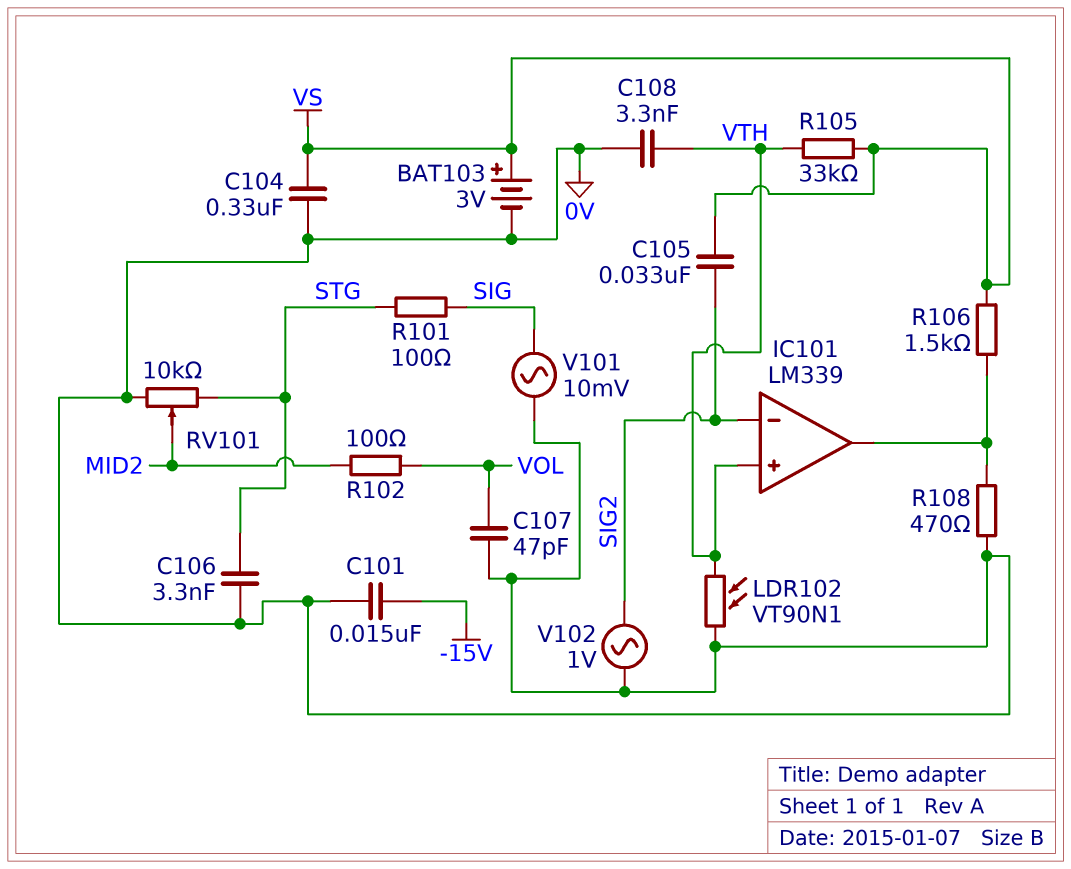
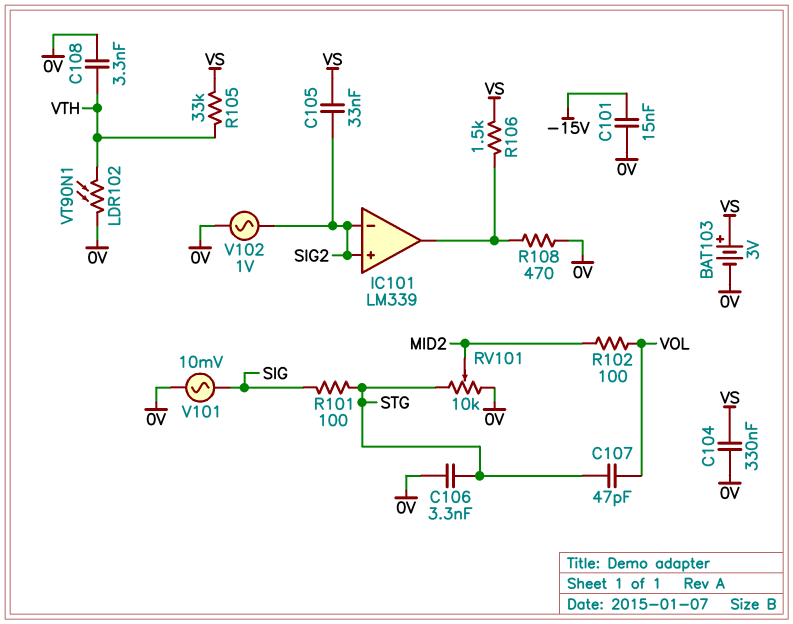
C107: 47pF (0V, VOL) -> 47pF (STG, VOL)
IC101 pin in+: VTH -> SIG2

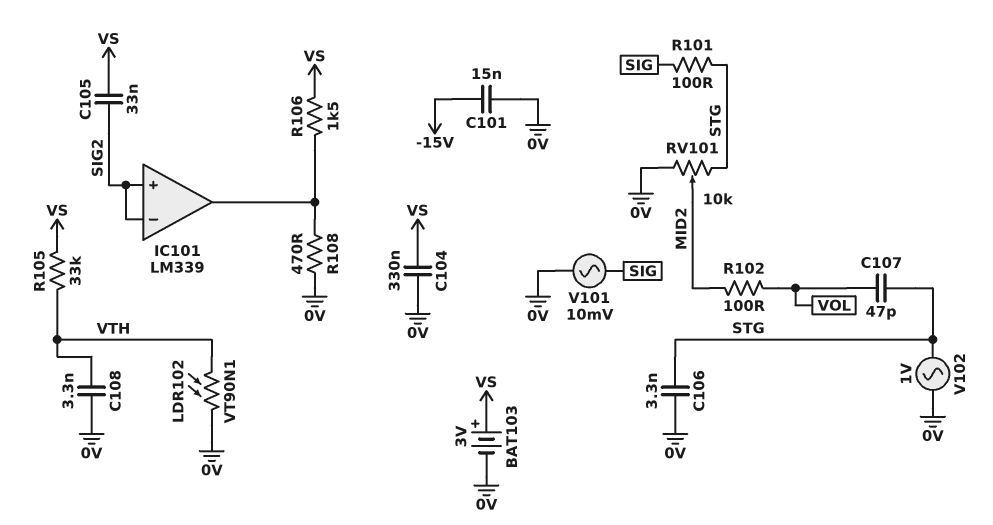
V102: AC 1V (0V, SIG2) -> AC 1V (0V, STG)

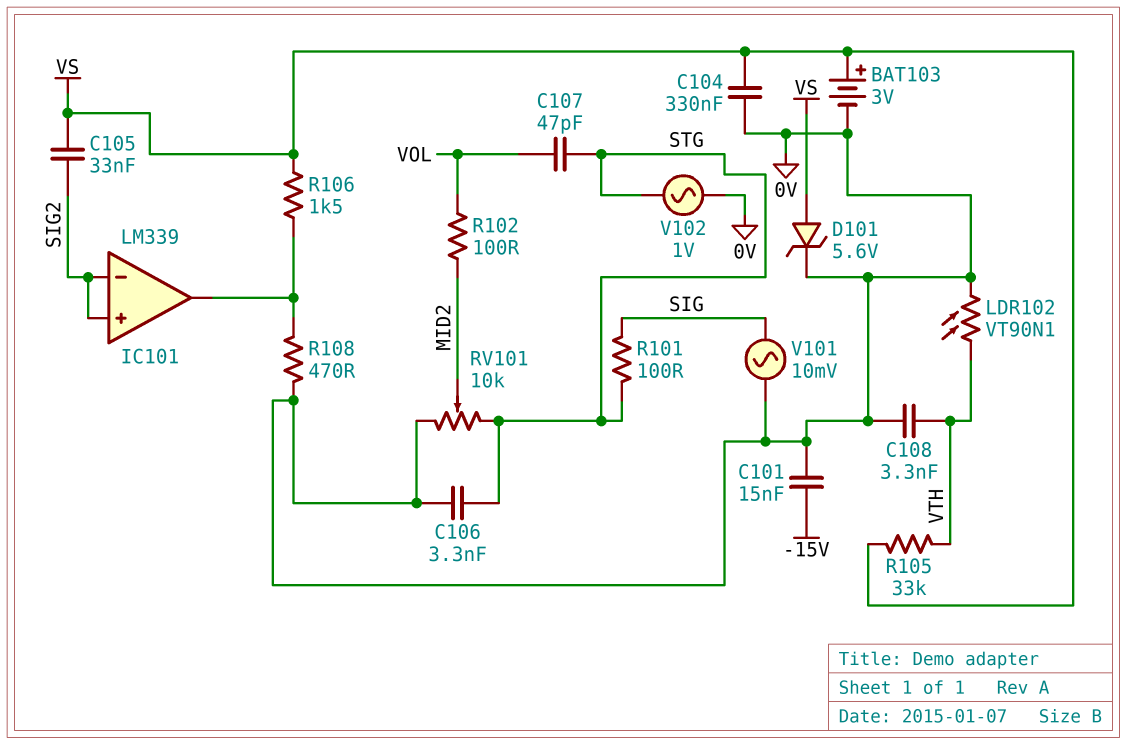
D101: none -> zener 5.6V (A VS, K 0V)

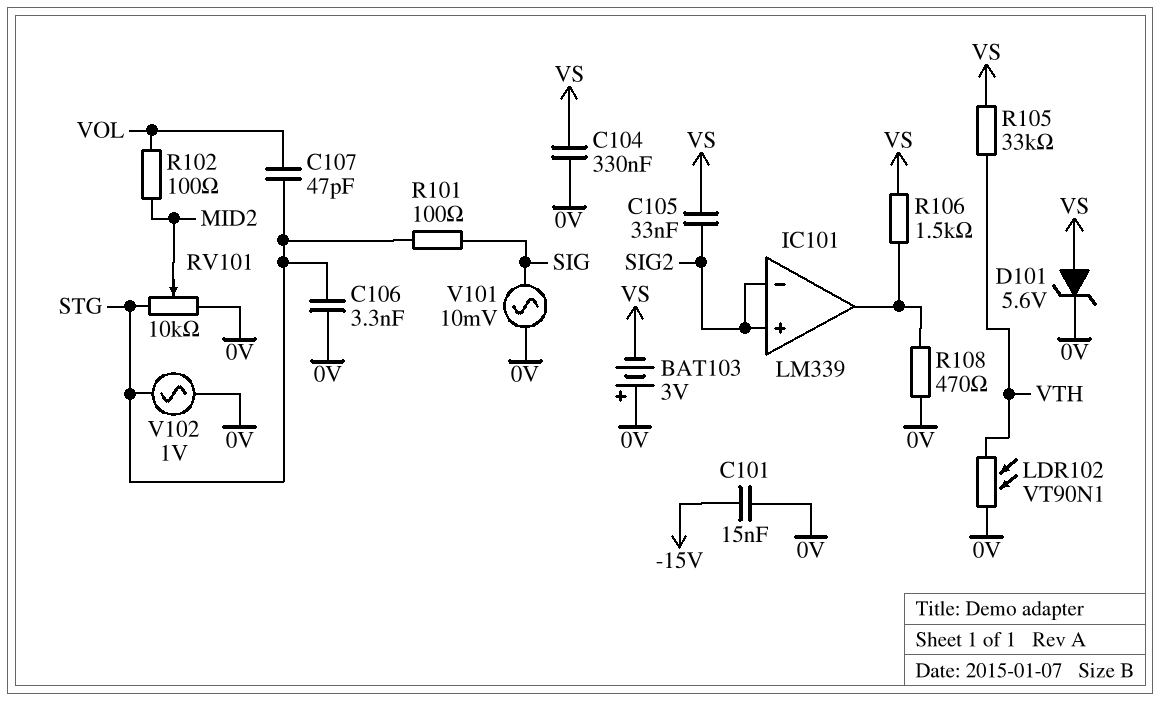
BAT103: 3V (plus VS, minus 0V) -> 3V (plus 0V, minus VS)
C108: 3.3nF (0V, VTH) -> none

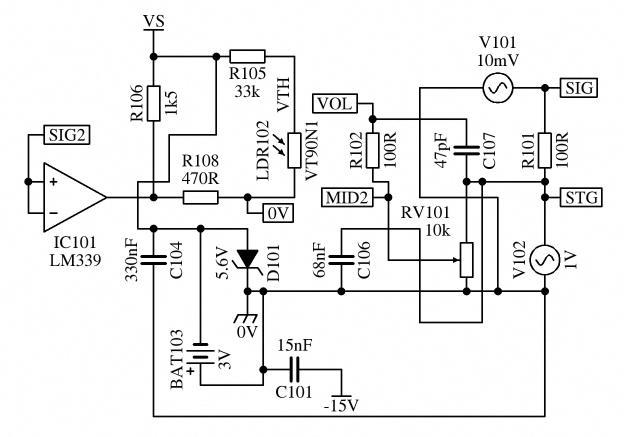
C105: 33nF (SIG2, VS) -> none
C106: 3.3nF (0V, STG) -> 68nF (0V, STG)

